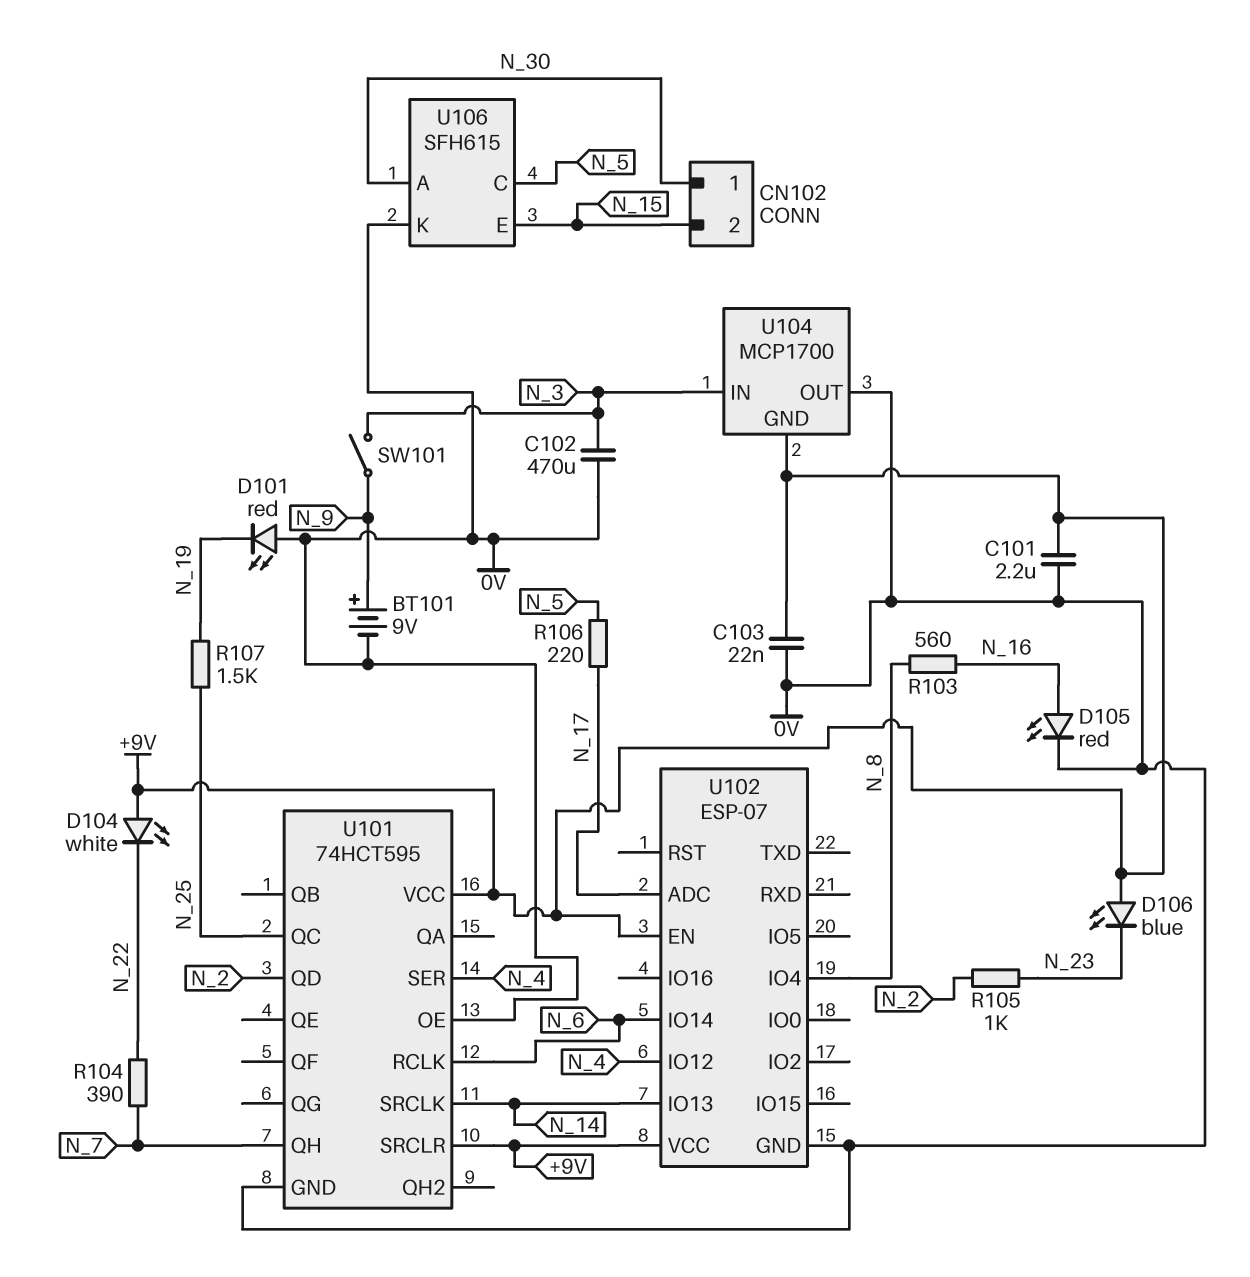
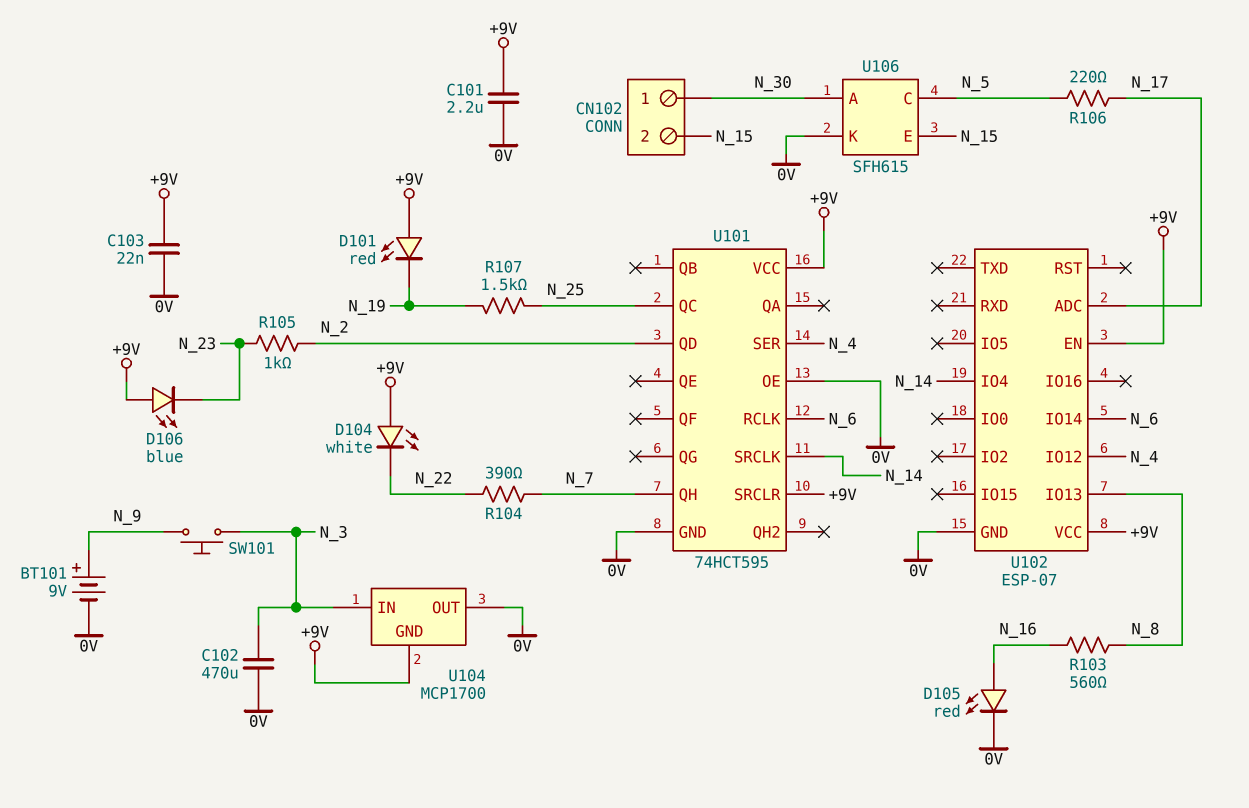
D101: LED red (A 0V, K N_19) -> LED red (A +9V, K N_19)
SW101: switch (N_3, N_9) -> button (N_3, N_9)
U102 pin IO4: N_8 -> N_14
U102 pin IO13: N_14 -> N_8

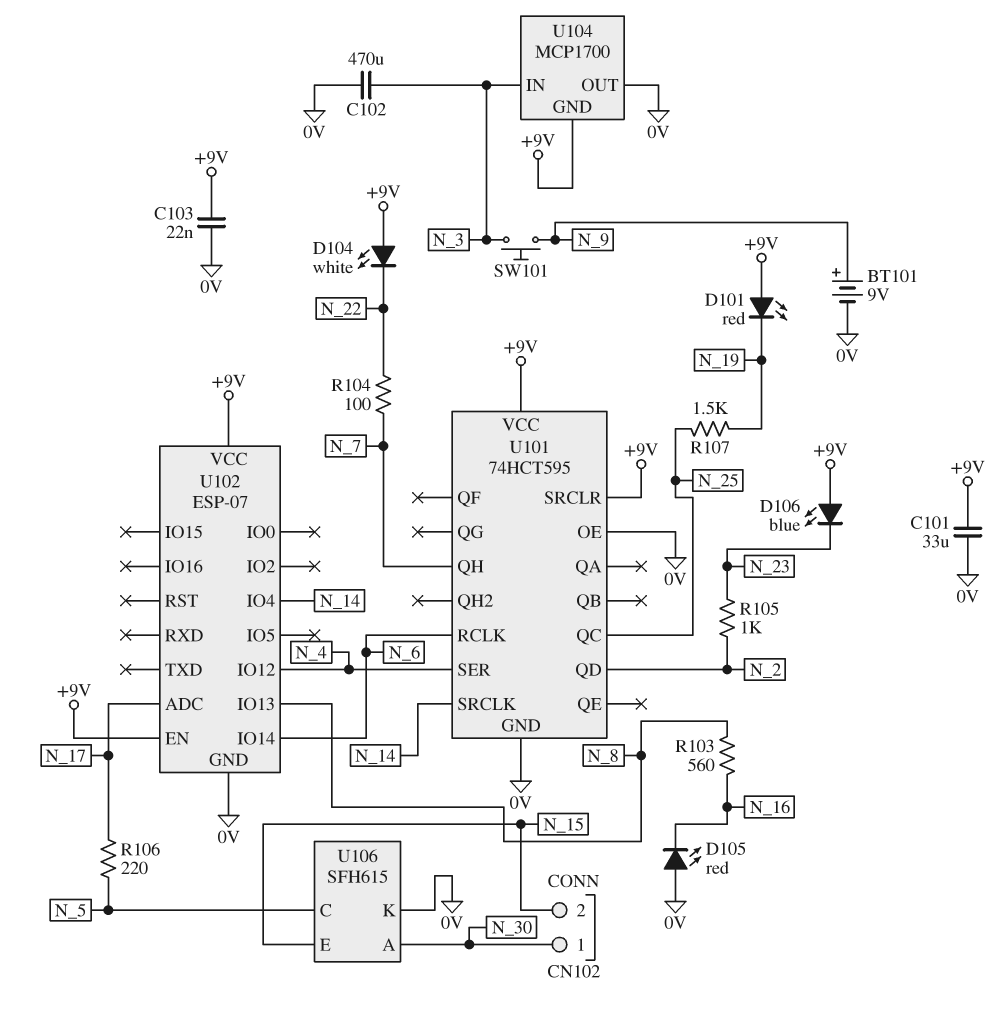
C101: 2.2uF (+9V, 0V) -> 33uF (+9V, 0V)
D105: LED red (A N_16, K 0V) -> LED red (A 0V, K N_16)
R104: 390 (N_7, N_22) -> 100 (N_7, N_22)

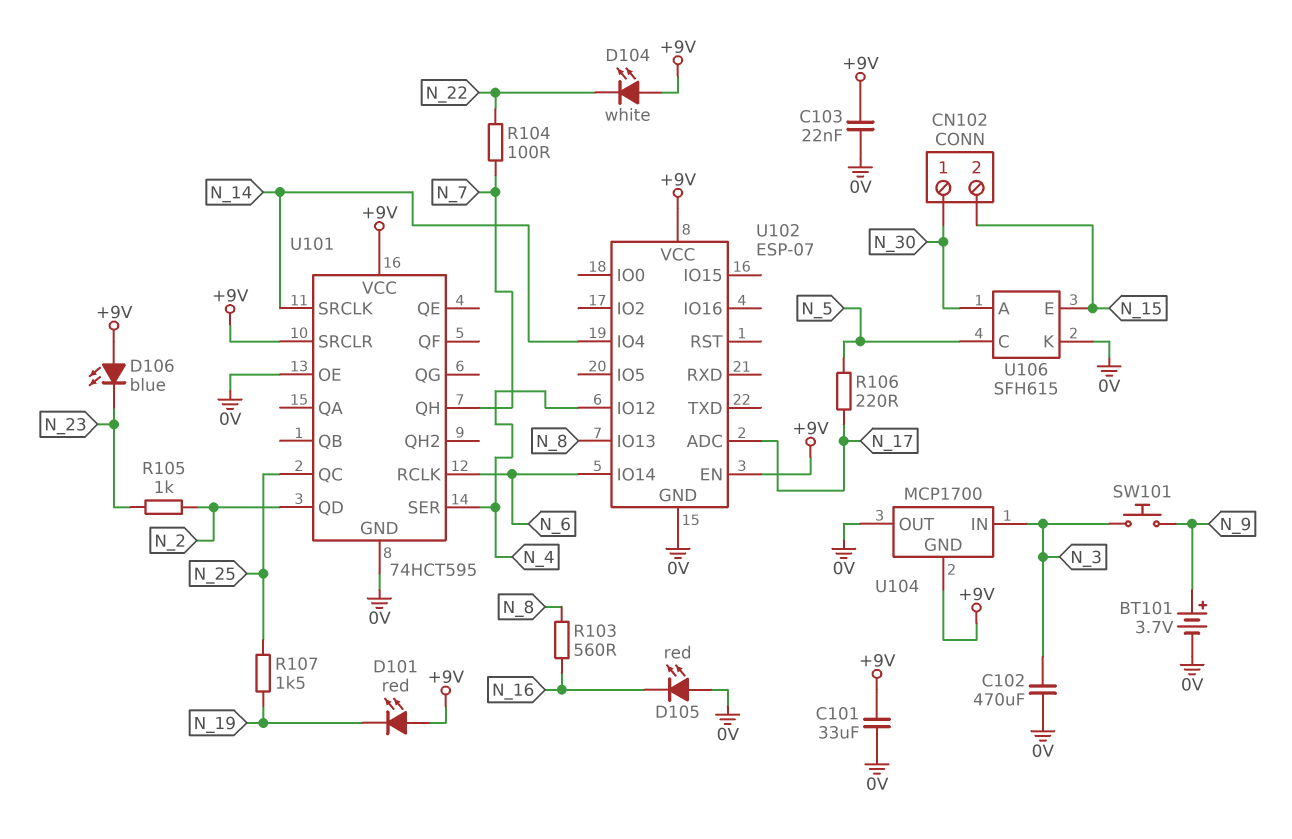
BT101: 9V (plus N_9, minus 0V) -> 3.7V (plus N_9, minus 0V)

